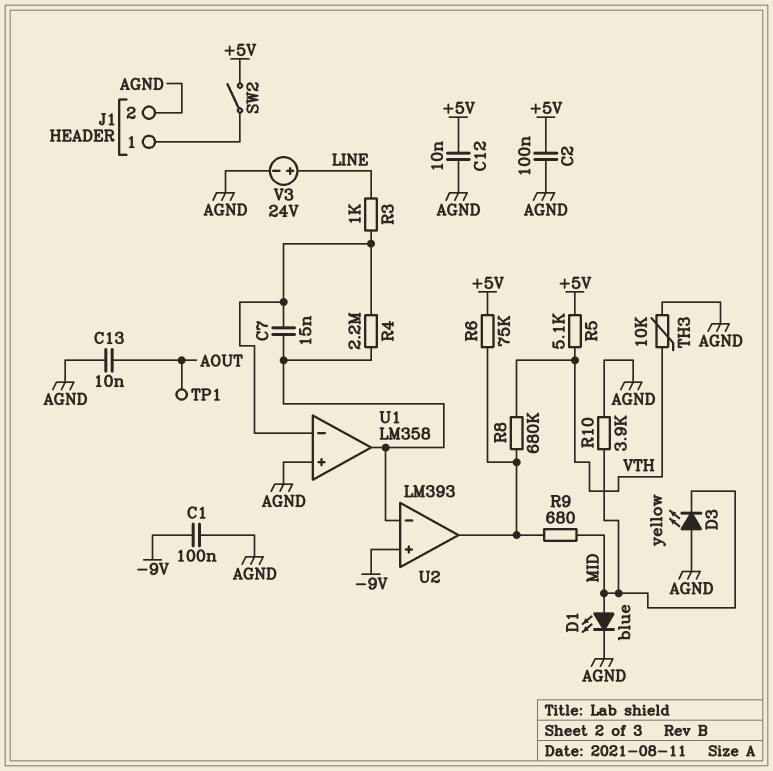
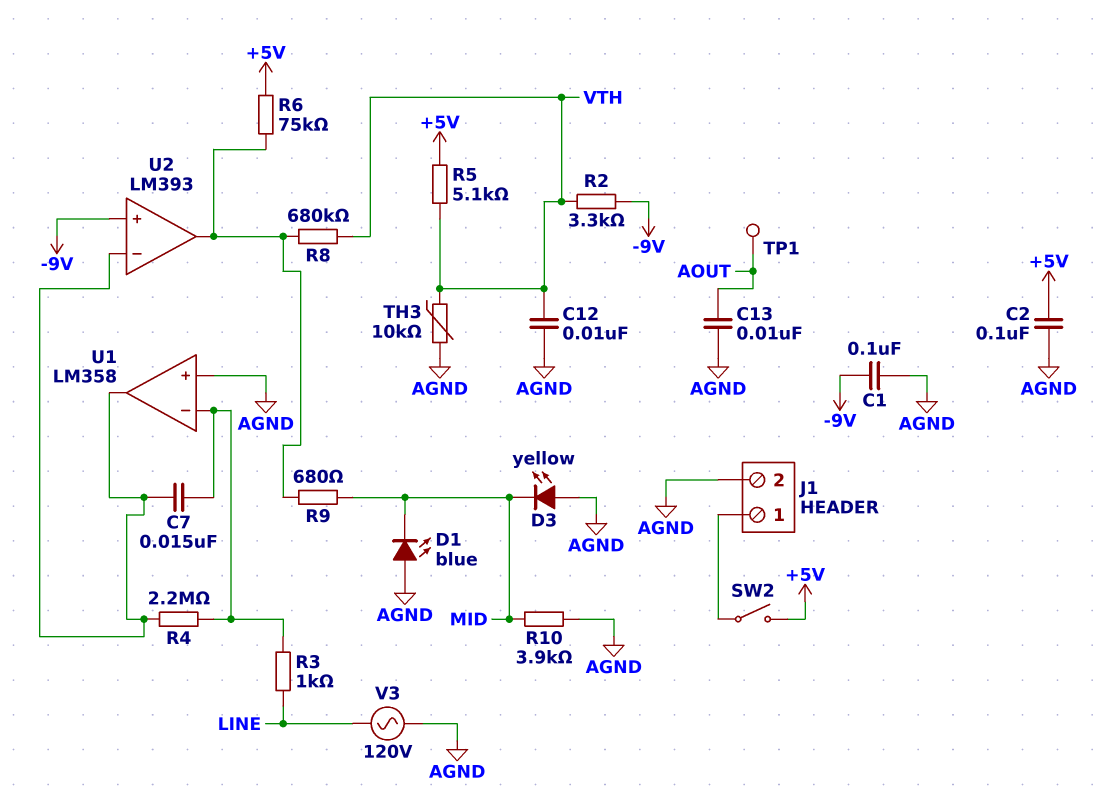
C12: 10nF (+5V, AGND) -> 10nF (AGND, VTH)
D1: LED blue (A MID, K AGND) -> LED blue (A AGND, K MID)
R2: none -> 3.3k (-9V, VTH)
V3: 24V (plus LINE, minus AGND) -> AC 120V (AGND, LINE)

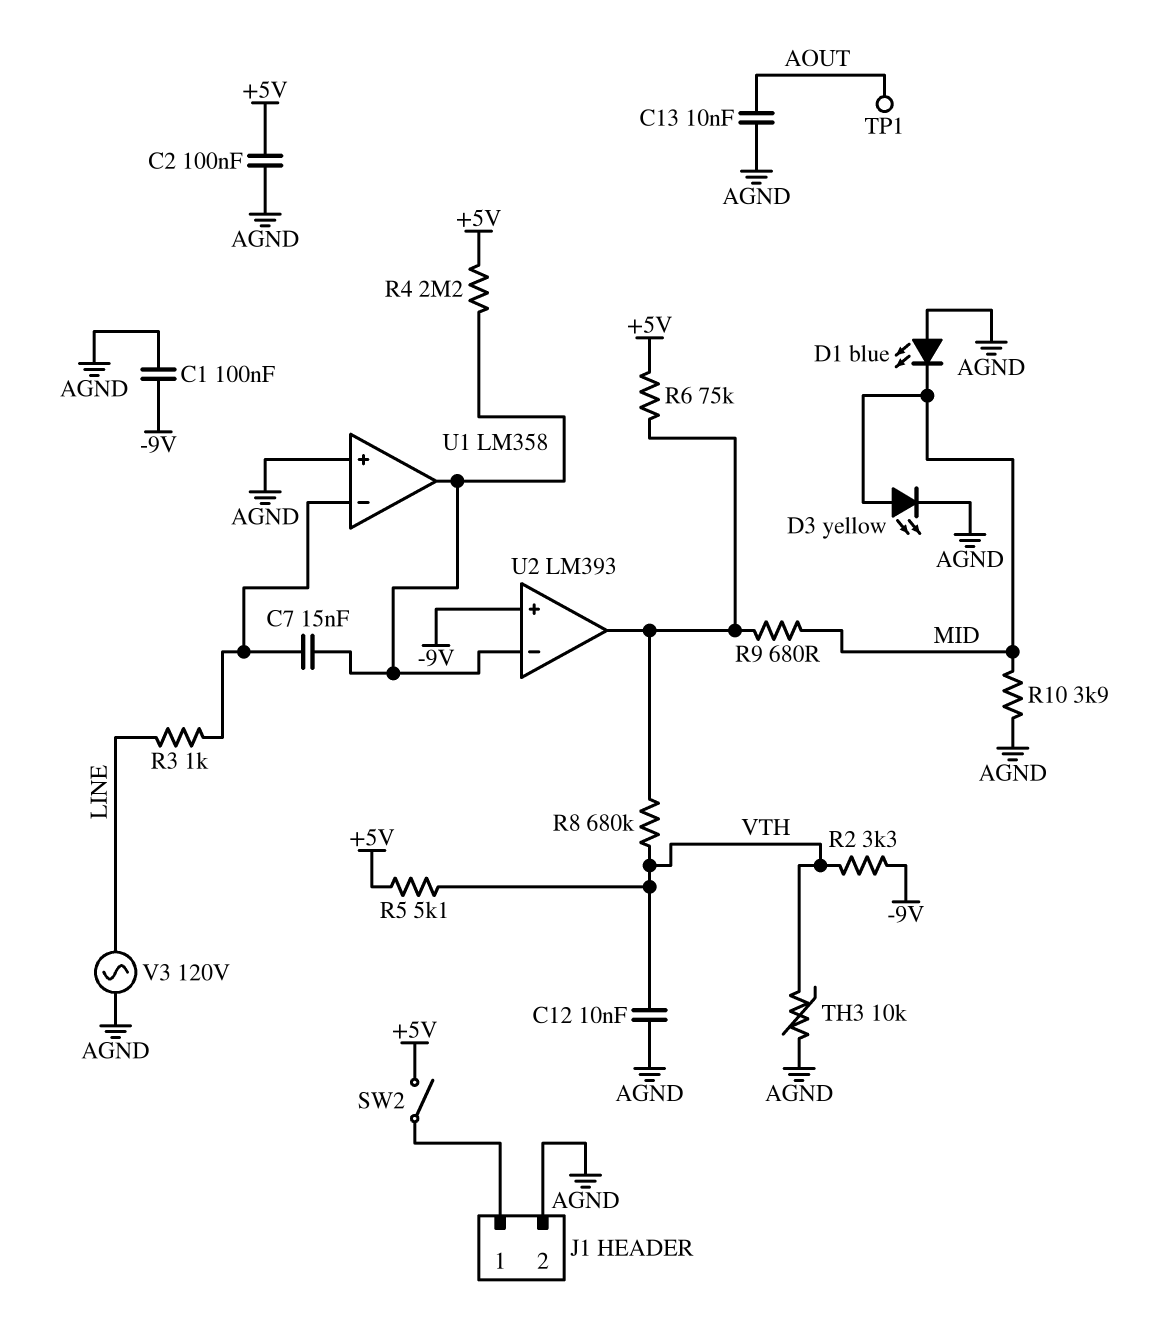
D3: LED yellow (A AGND, K MID) -> LED yellow (A MID, K AGND)
R4: 2.2M (U1/in-, U1/out) -> 2.2M (+5V, U1/out)

